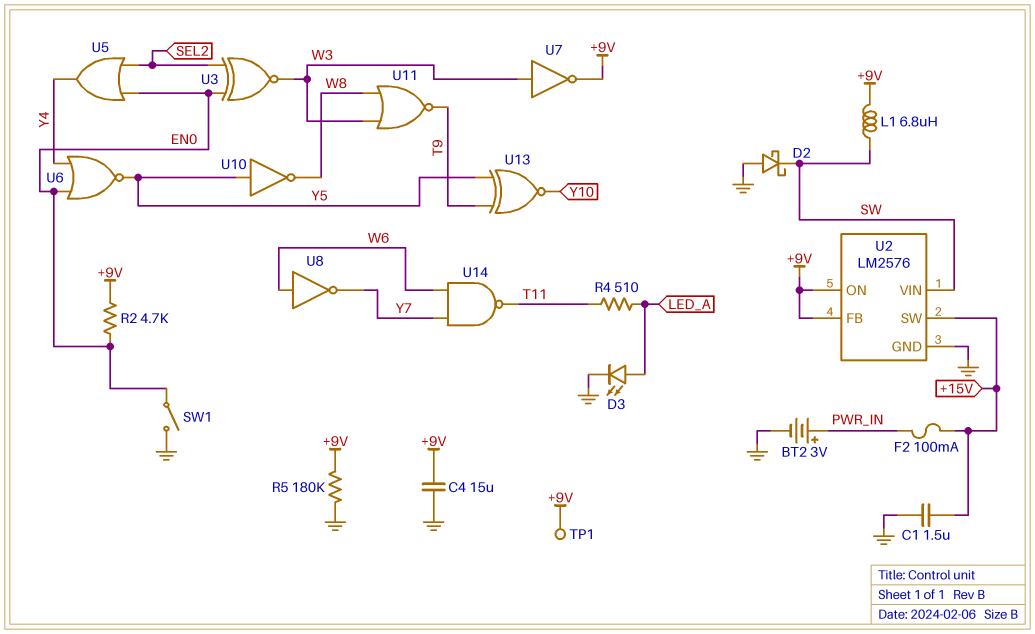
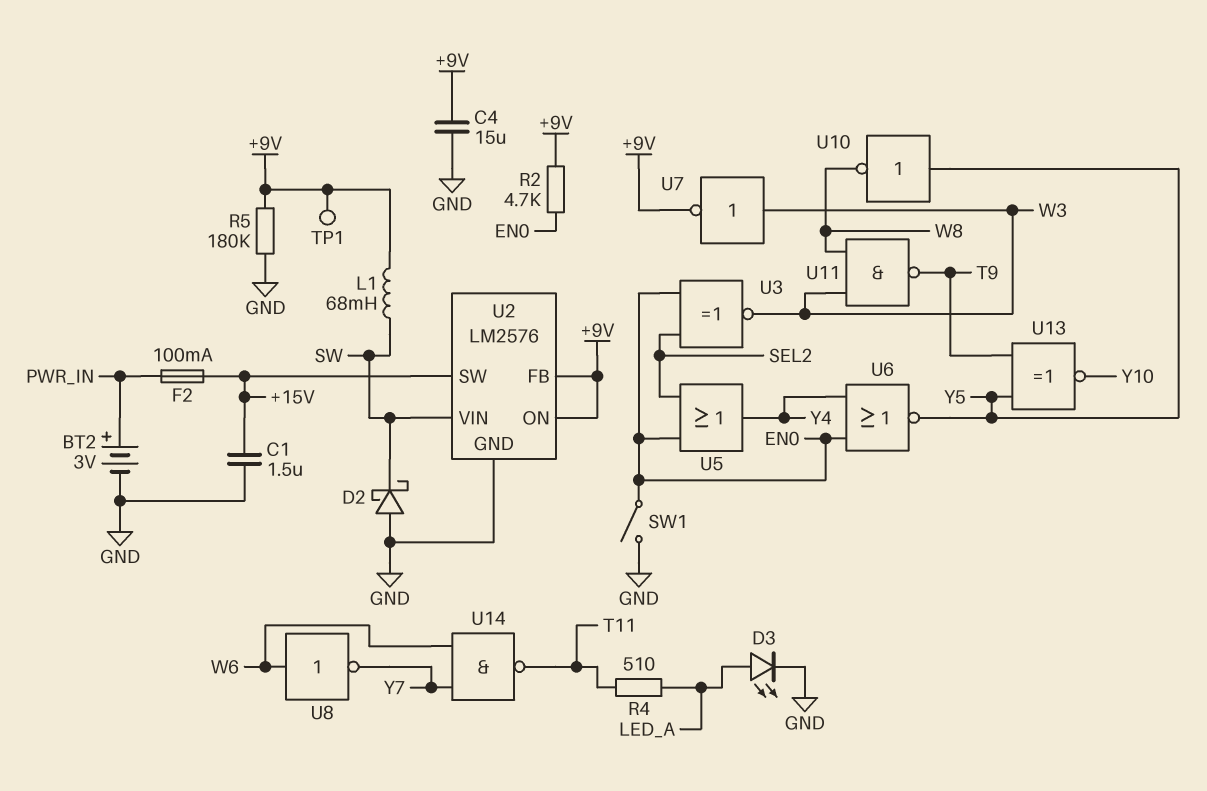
L1: 6.8uH (+9V, SW) -> 68mH (+9V, SW)
U11: NOR (in W3, in W8, out T9) -> NAND (in W3, in W8, out T9)

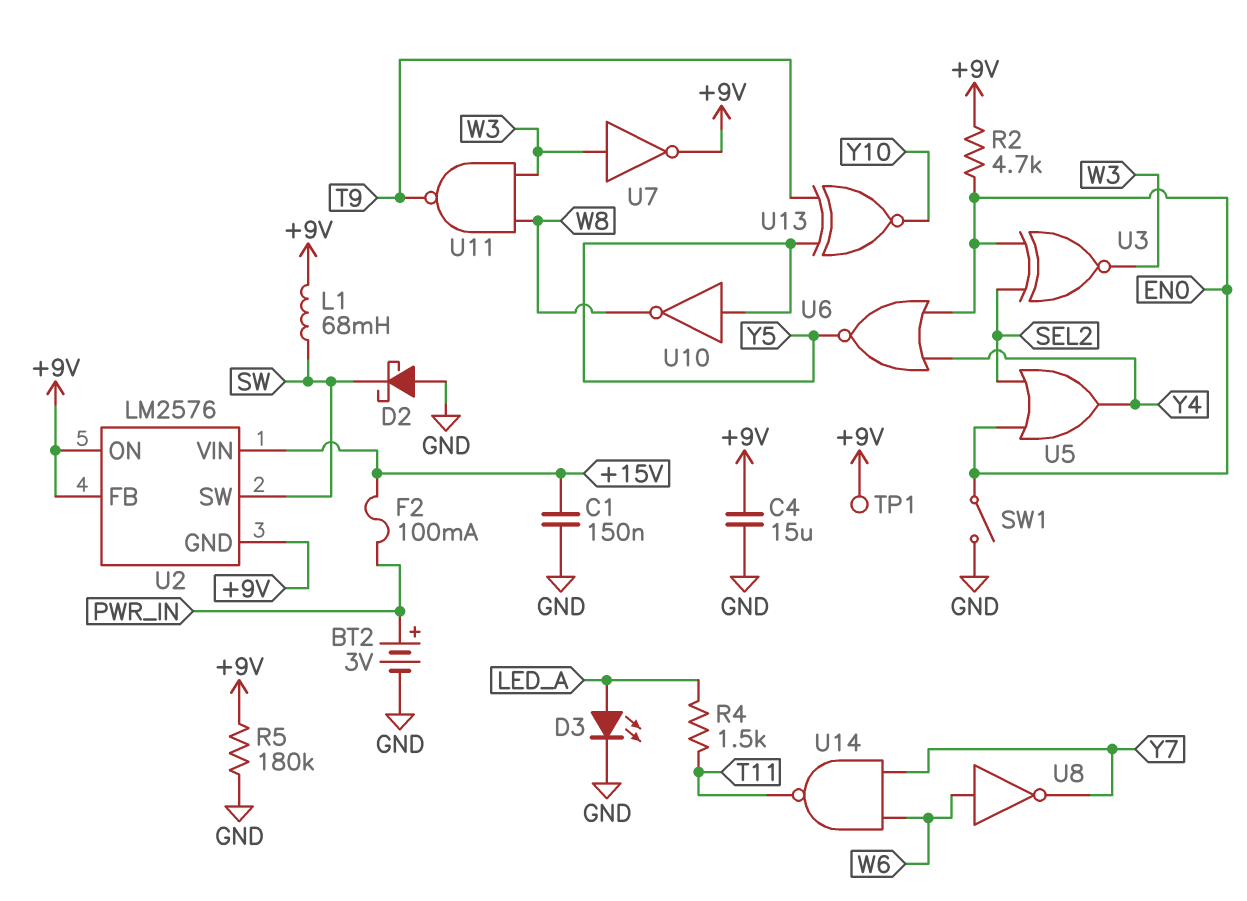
C1: 1.5uF (+15V, GND) -> 150nF (+15V, GND)
R4: 510 (LED_A, T11) -> 1.5k (LED_A, T11)
U2 pin GND: GND -> +9V
U2 pin SW: +15V -> SW
U2 pin VIN: SW -> +15V

